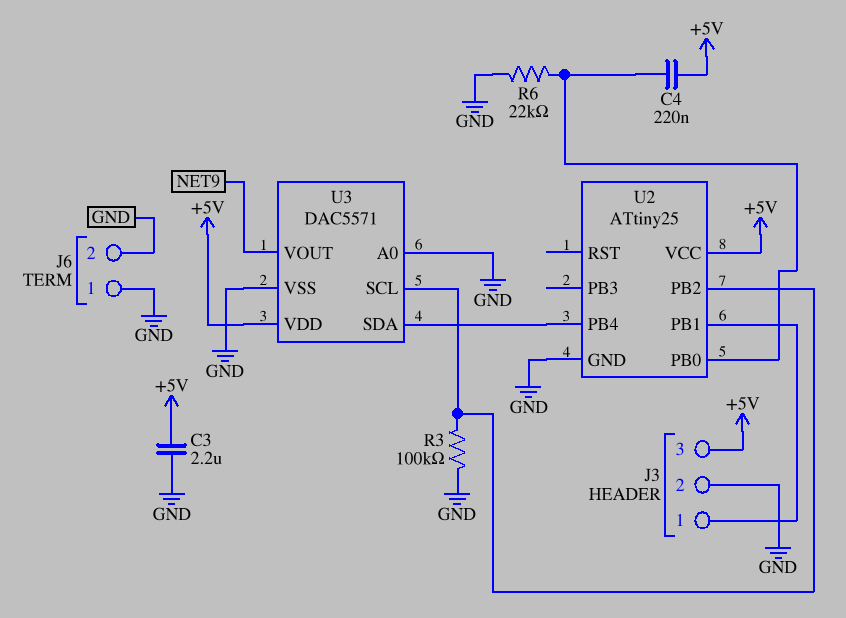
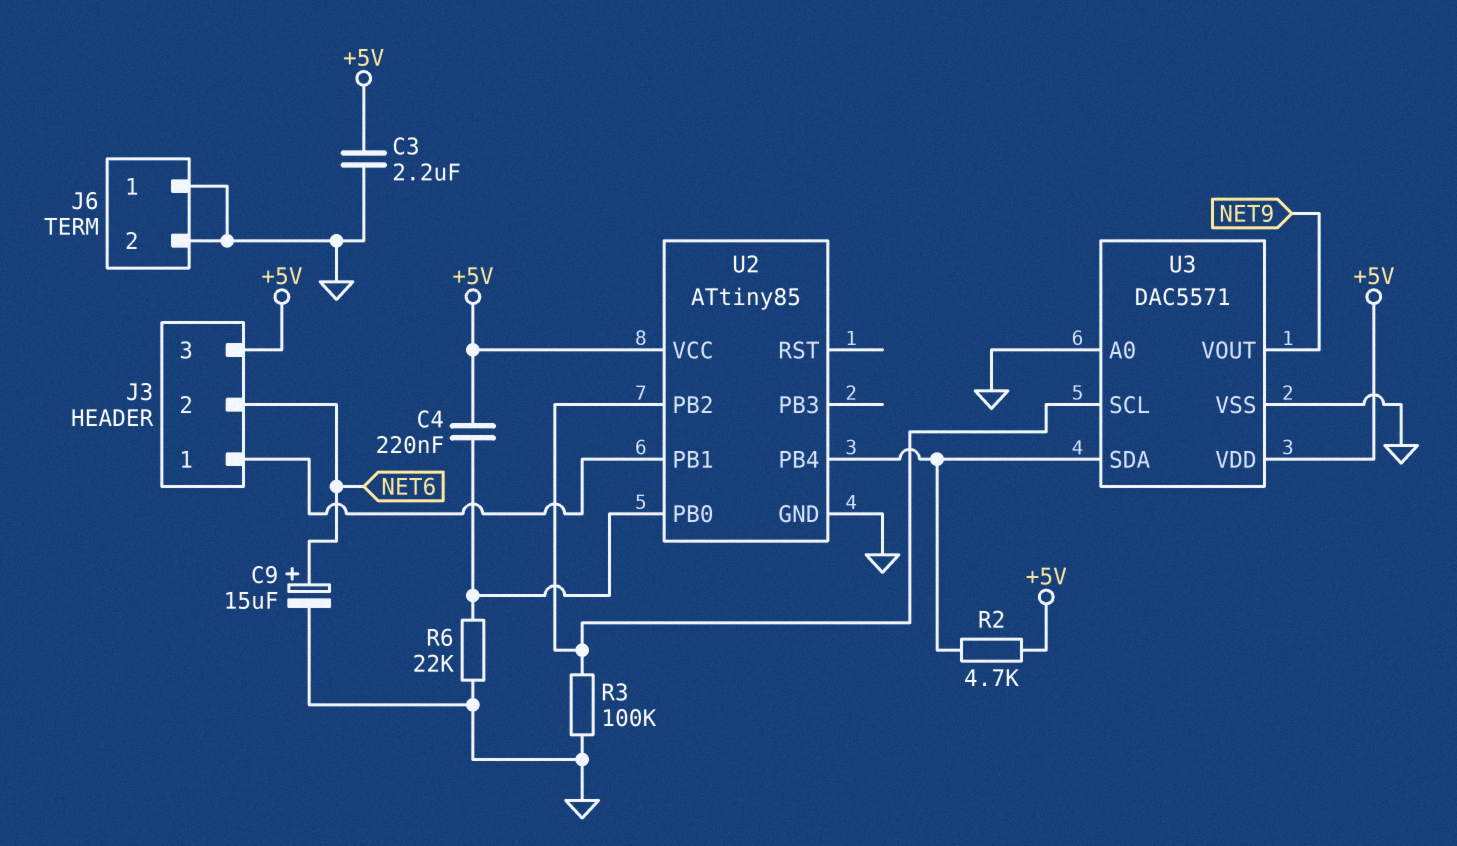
C9: none -> 15uF (plus NET6, minus GND)
J3 pin 2: GND -> NET6
R2: none -> 4.7k (+5V, U2/PB4)
U2: ATtiny25 -> ATtiny85

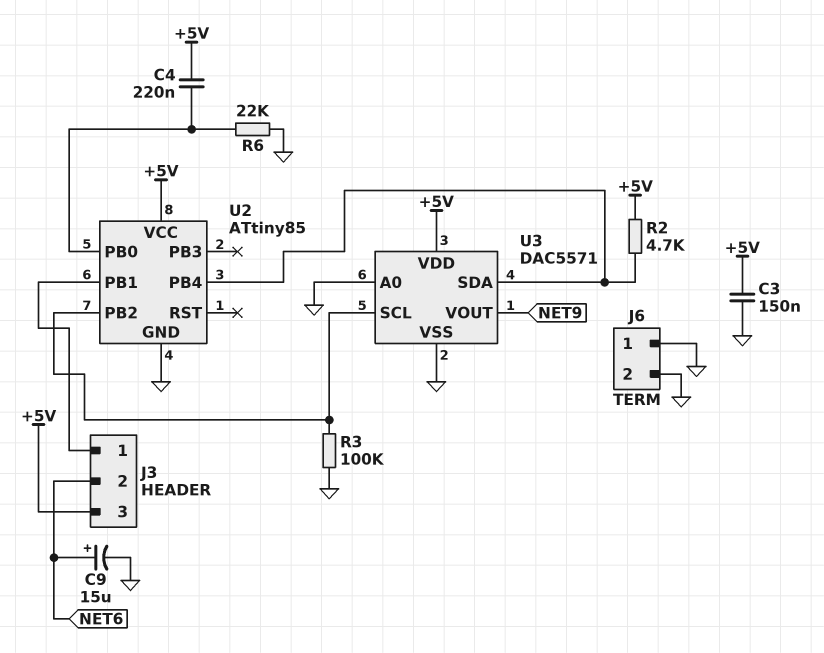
C3: 2.2uF (+5V, GND) -> 150nF (+5V, GND)

